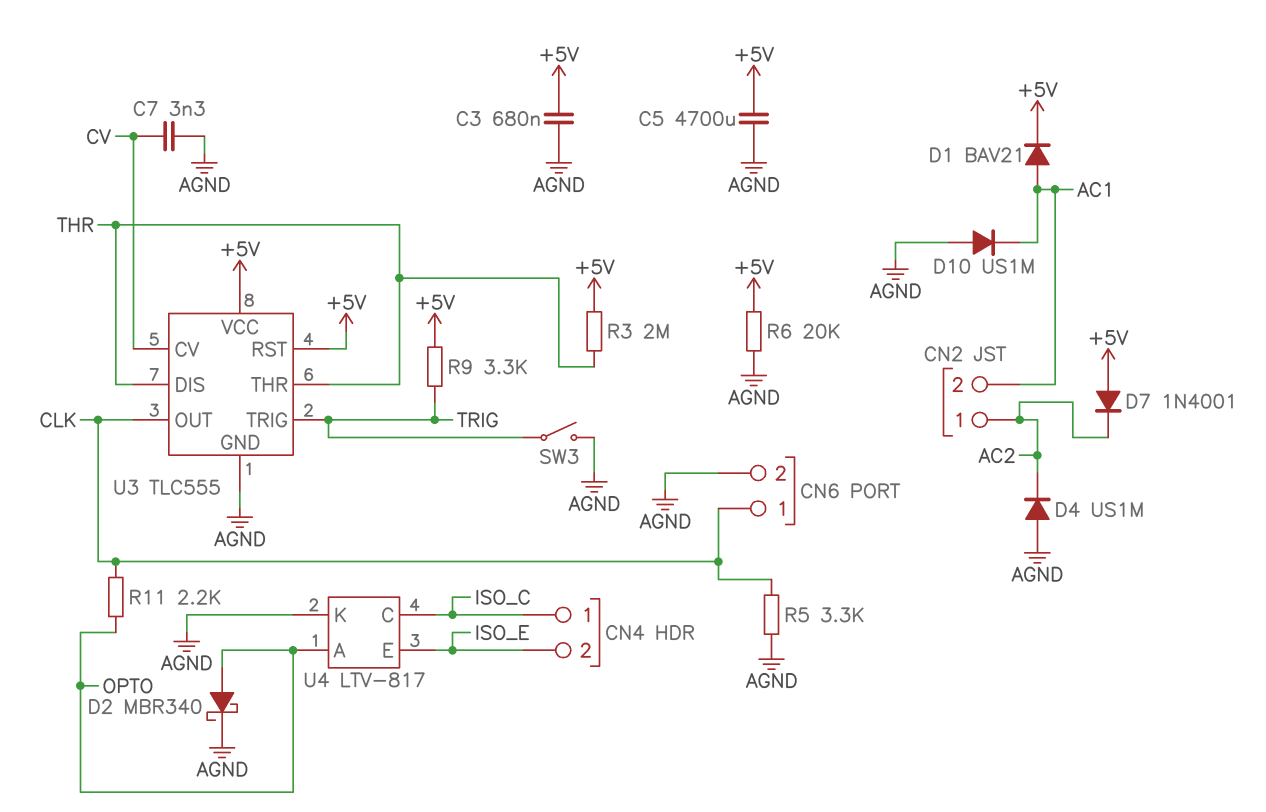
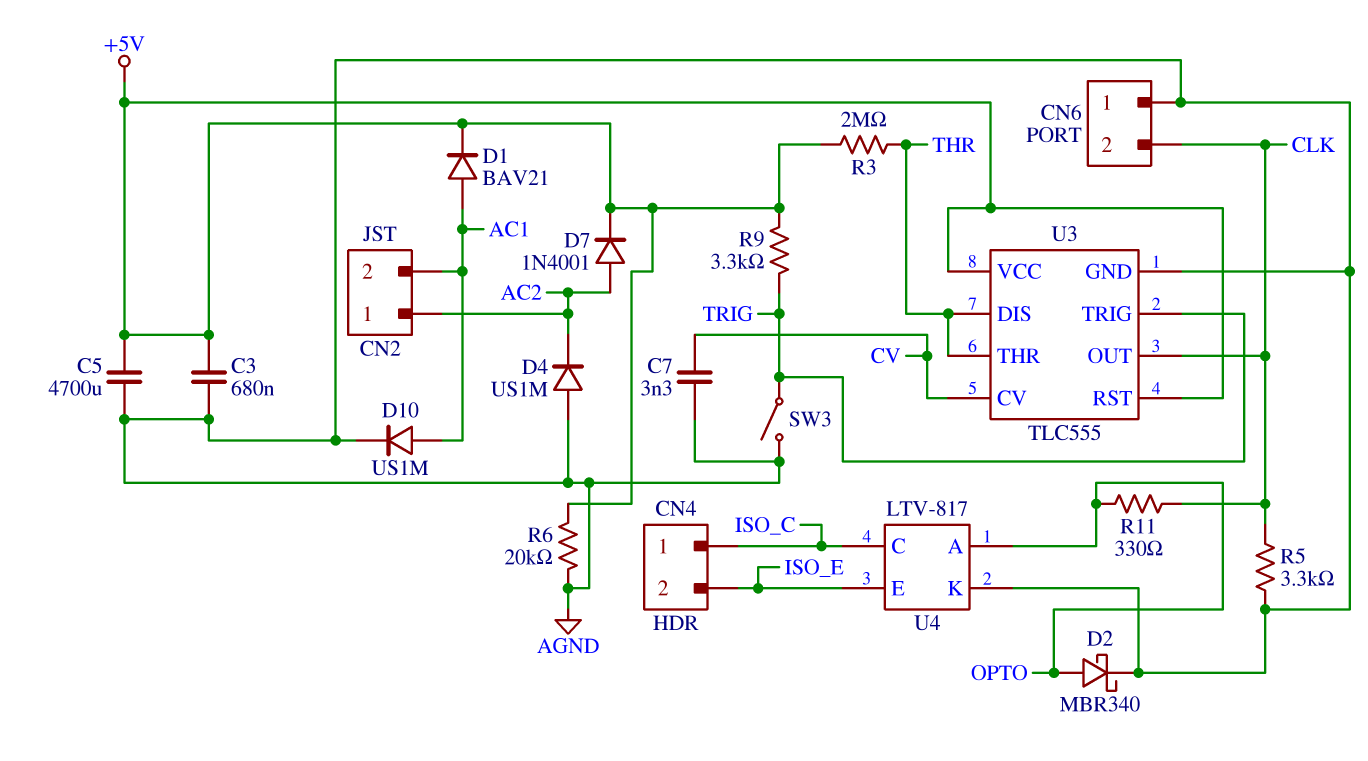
CN6 pin 1: CLK -> AGND
CN6 pin 2: AGND -> CLK
D7: diode 1N4001 (A +5V, K AC2) -> diode 1N4001 (A AC2, K +5V)
D10: diode US1M (A AGND, K AC1) -> diode US1M (A AC1, K AGND)
R11: 2.2k (CLK, OPTO) -> 330 (CLK, OPTO)

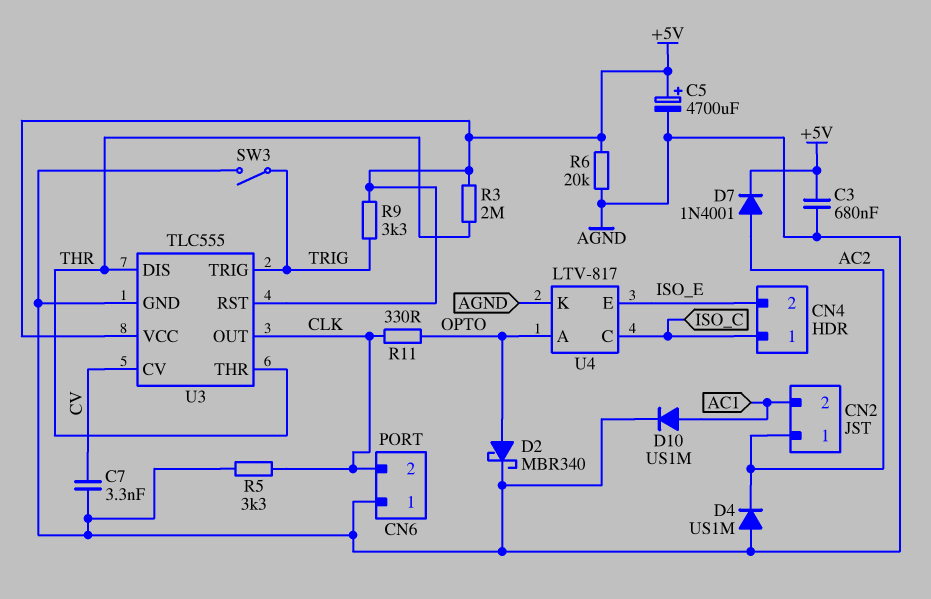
C5: 4700uF (+5V, AGND) -> 4700uF (plus +5V, minus AGND)
D1: diode BAV21 (A AC1, K +5V) -> none

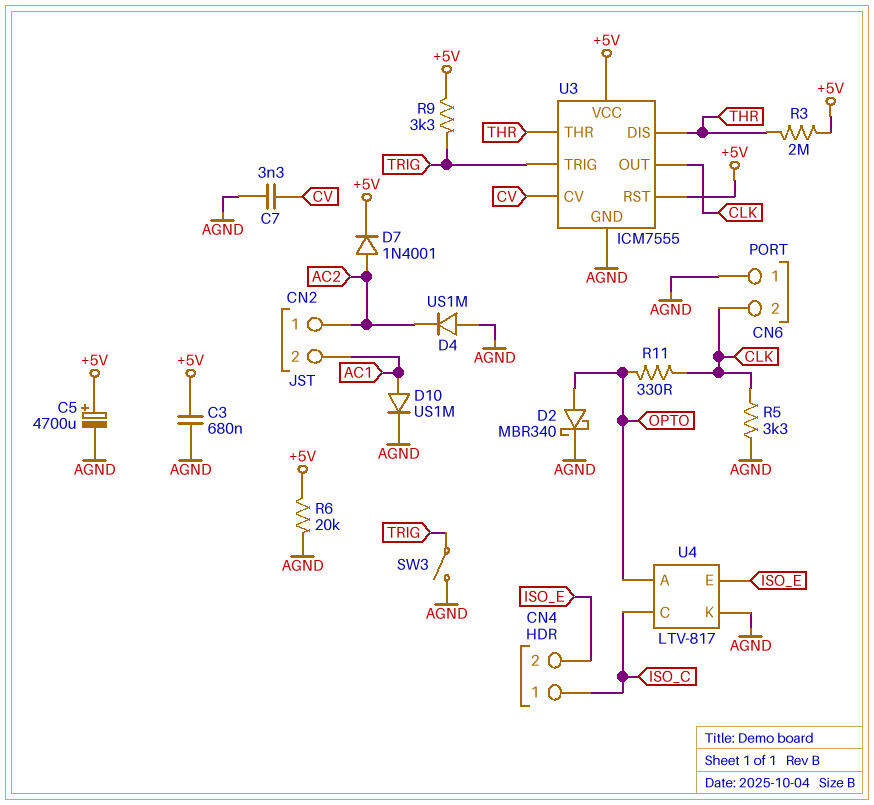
U3: TLC555 -> ICM7555

